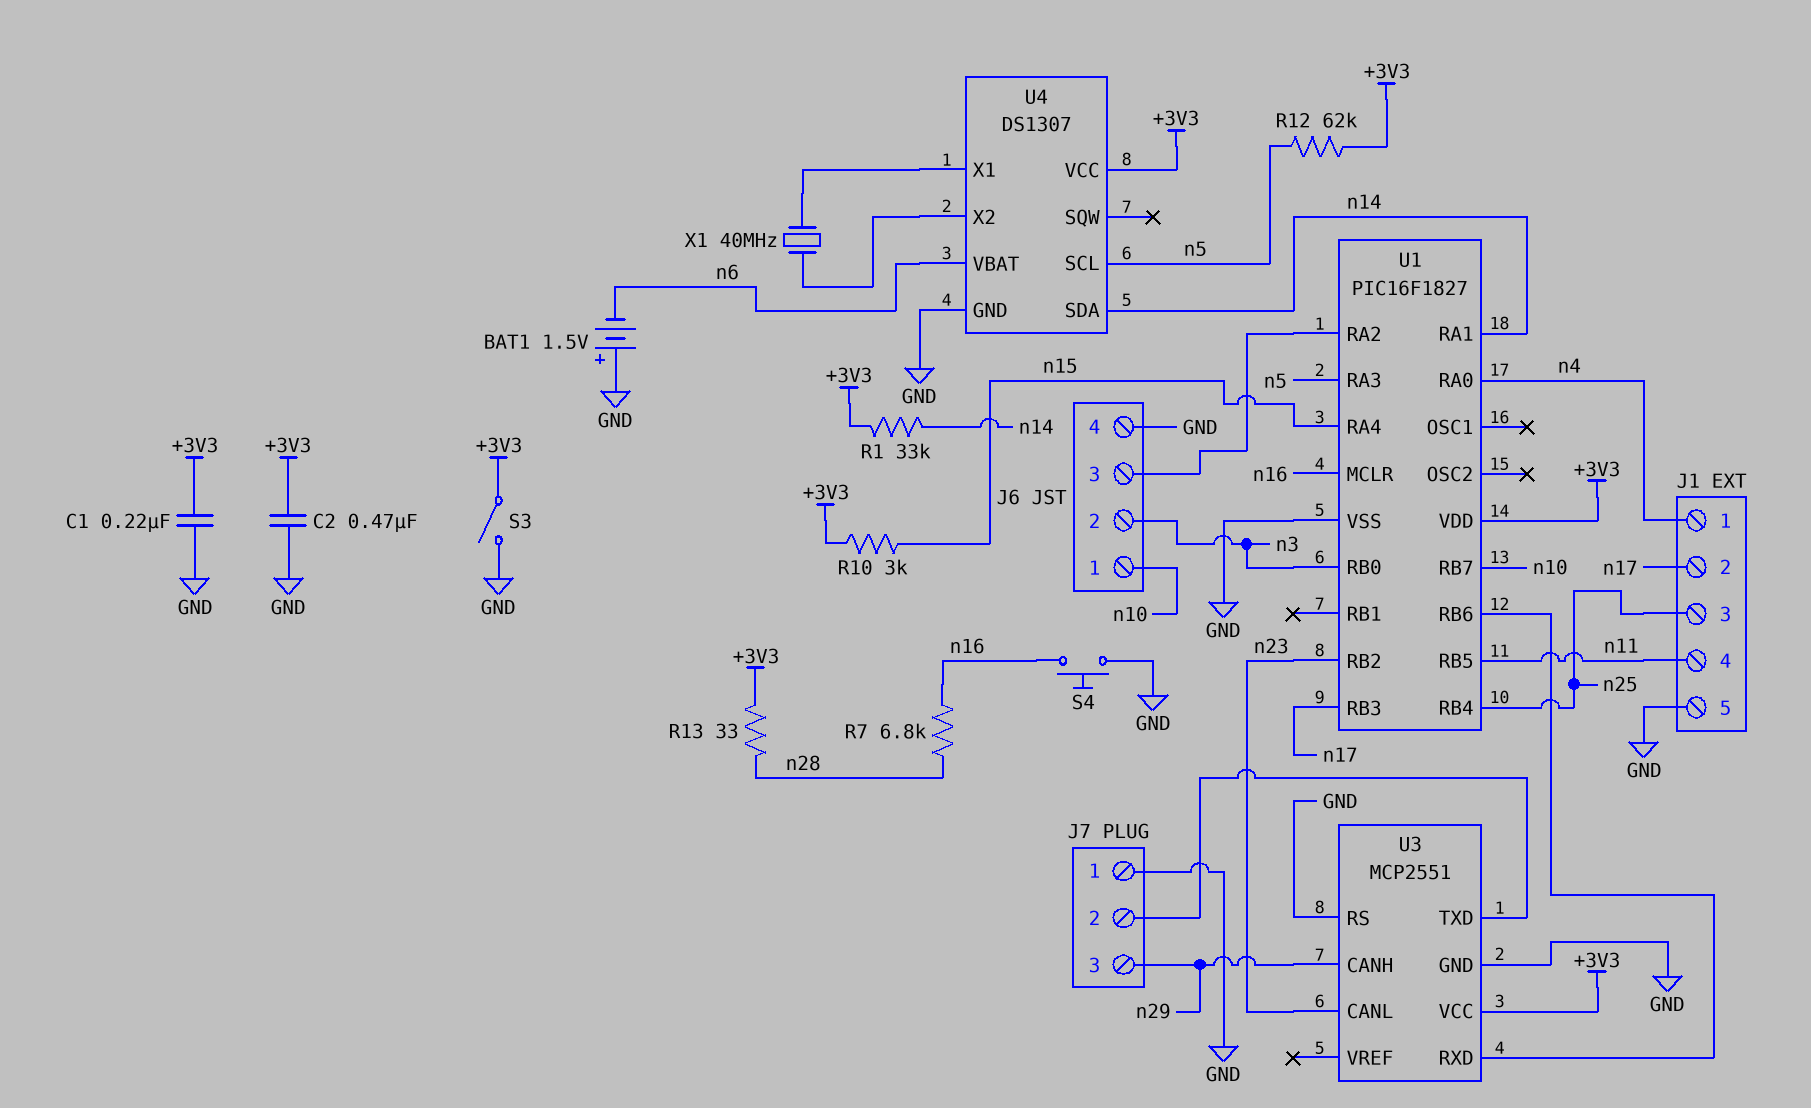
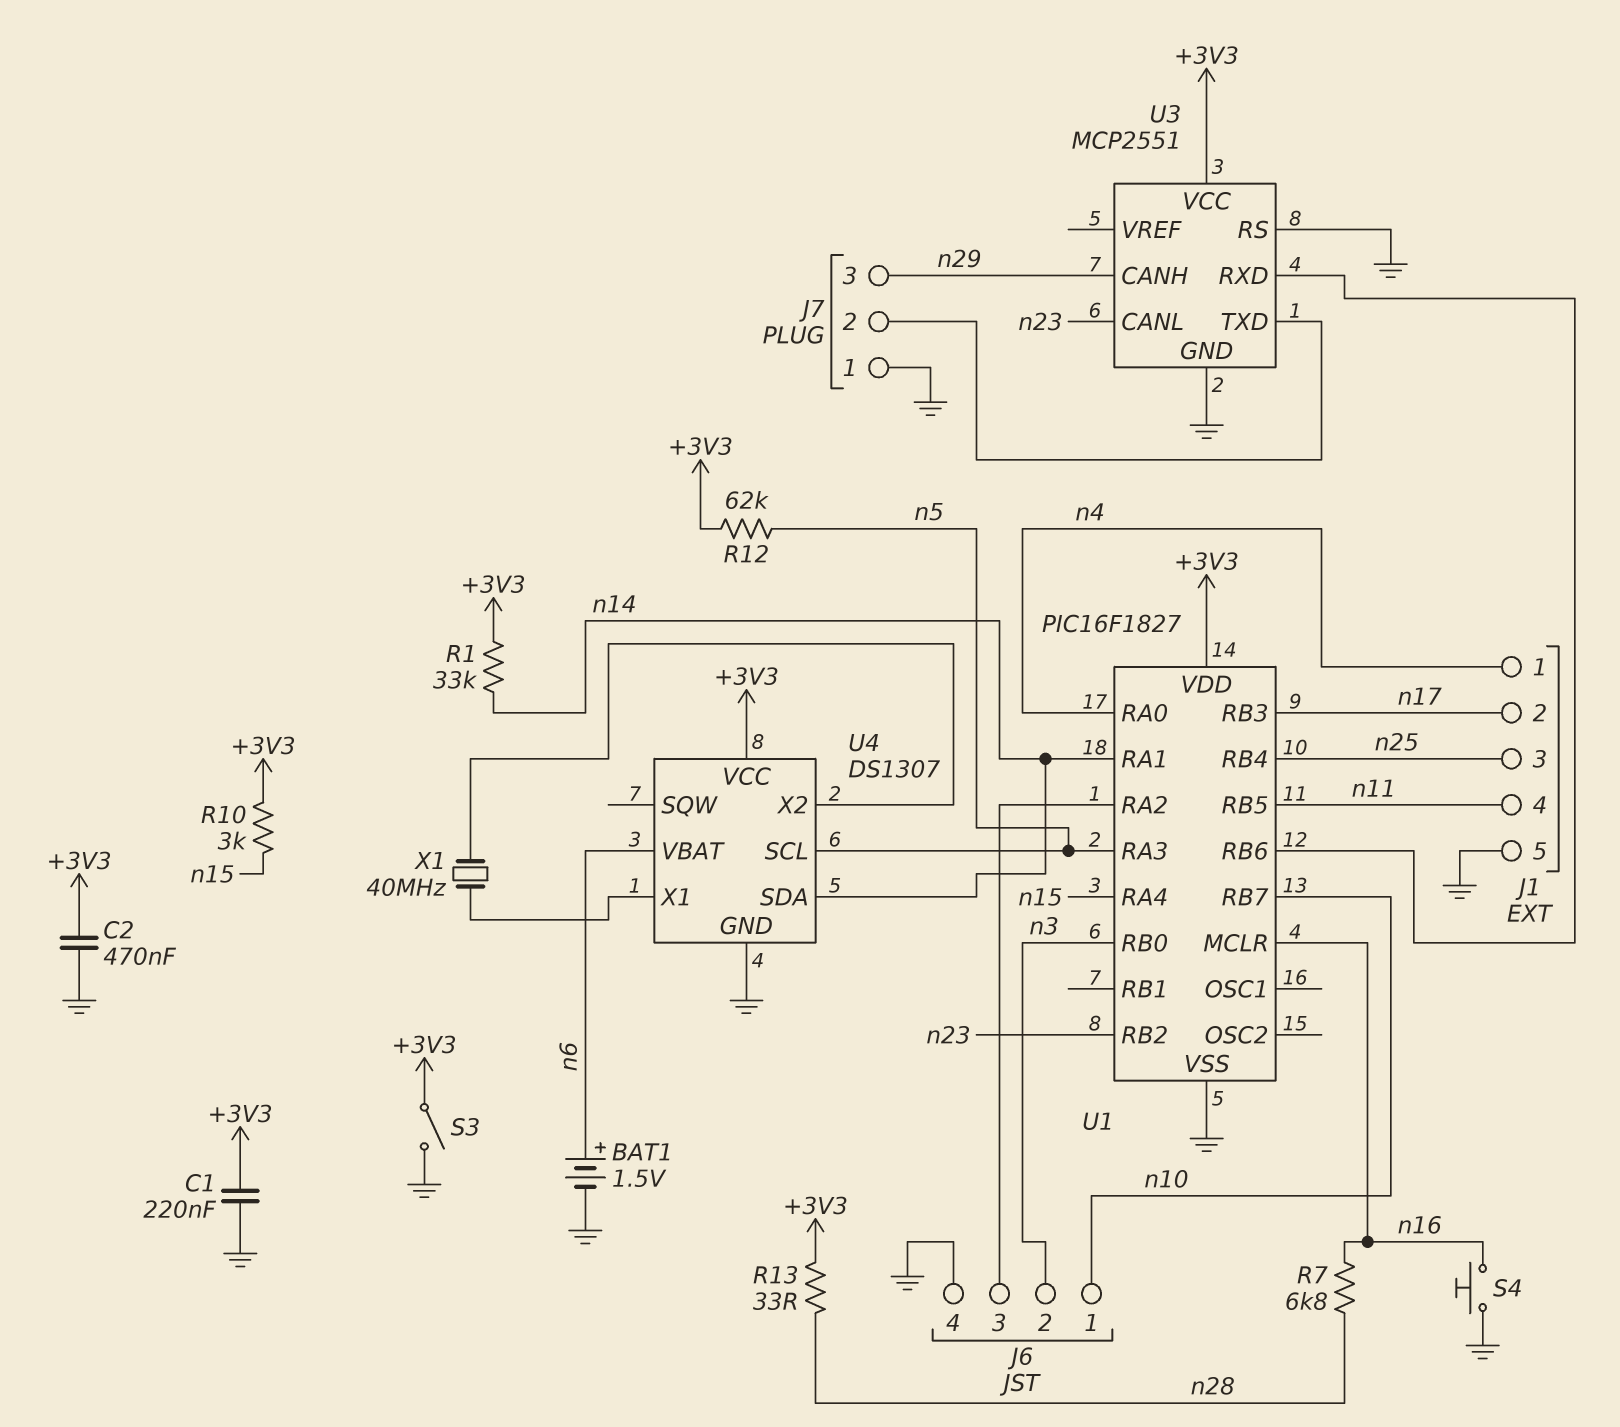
BAT1: 1.5V (plus GND, minus n6) -> 1.5V (plus n6, minus GND)

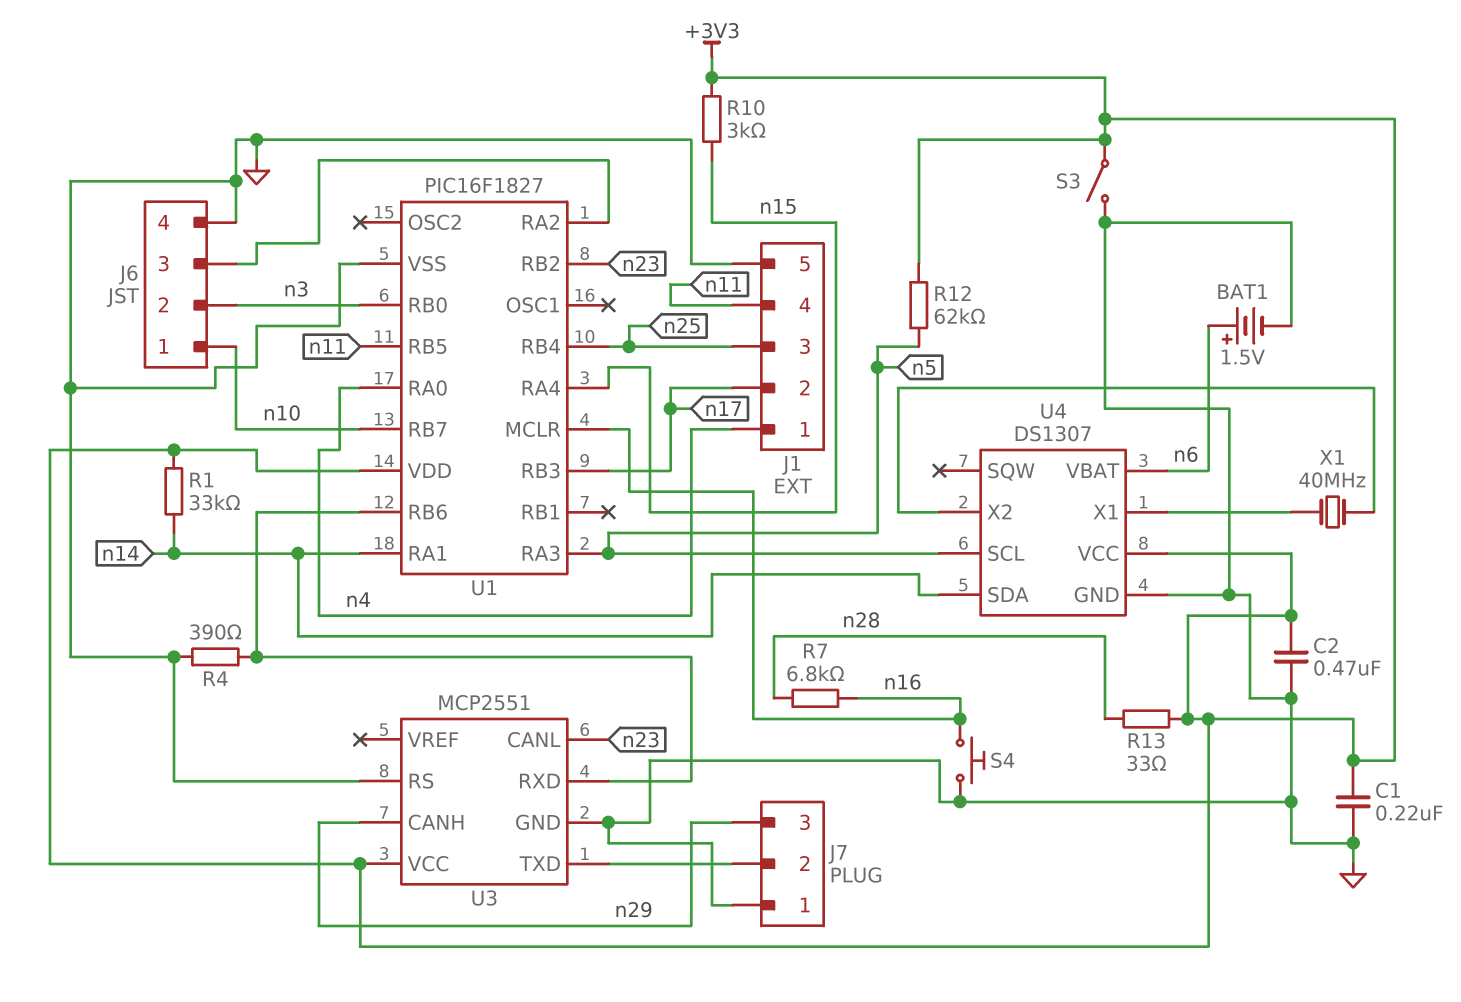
R4: none -> 390 (GND, U1/RB6)

